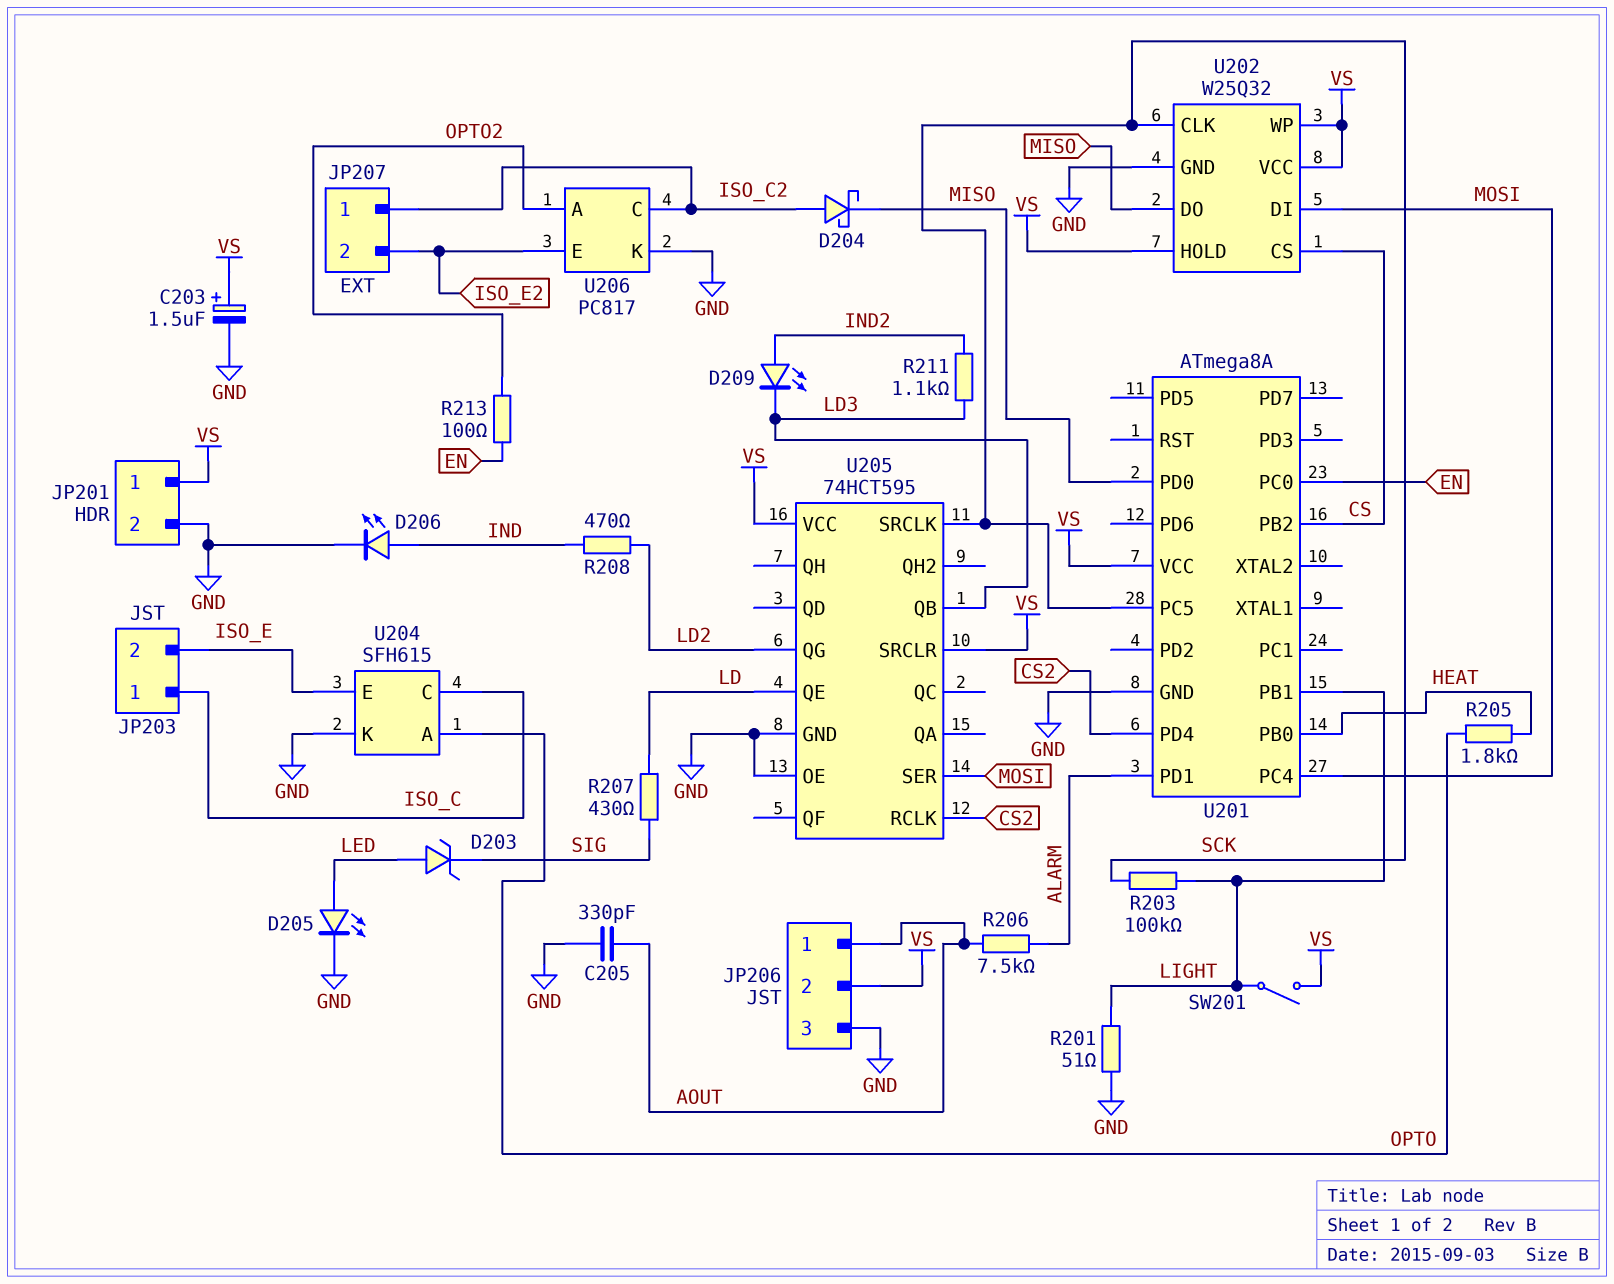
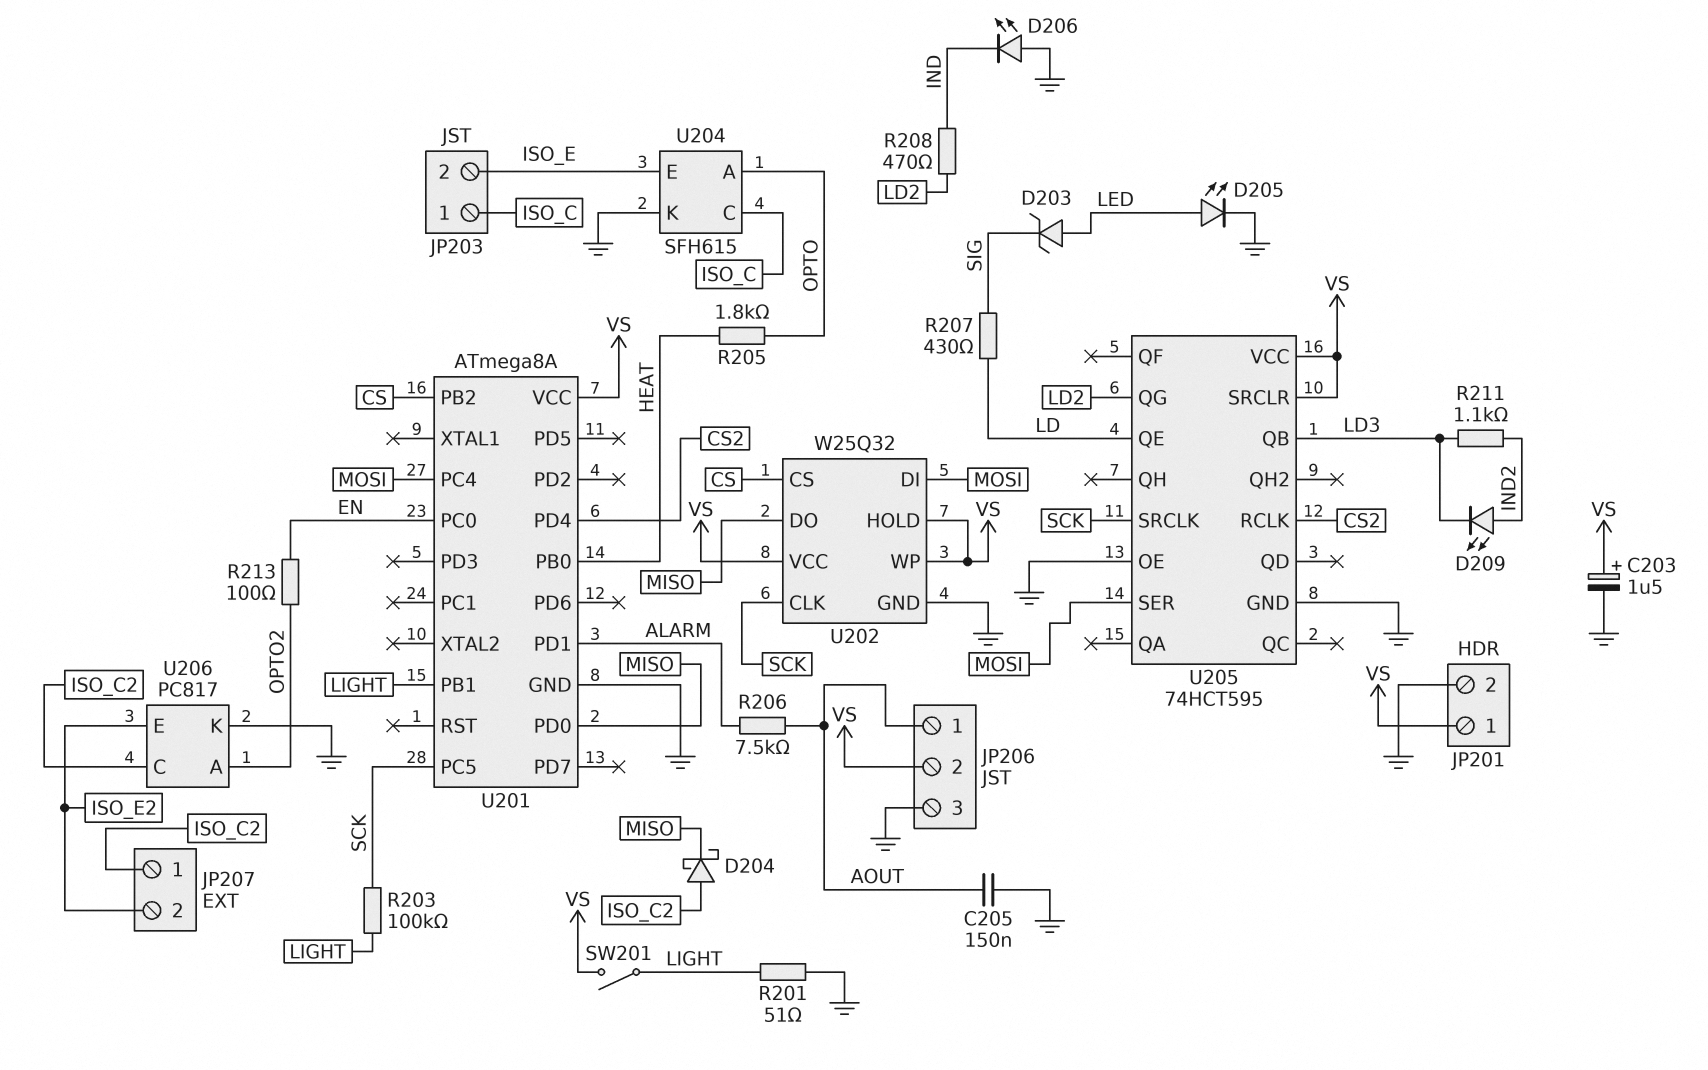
C205: 330pF (AOUT, GND) -> 150nF (AOUT, GND)
D206: LED (A IND, K GND) -> LED (A GND, K IND)

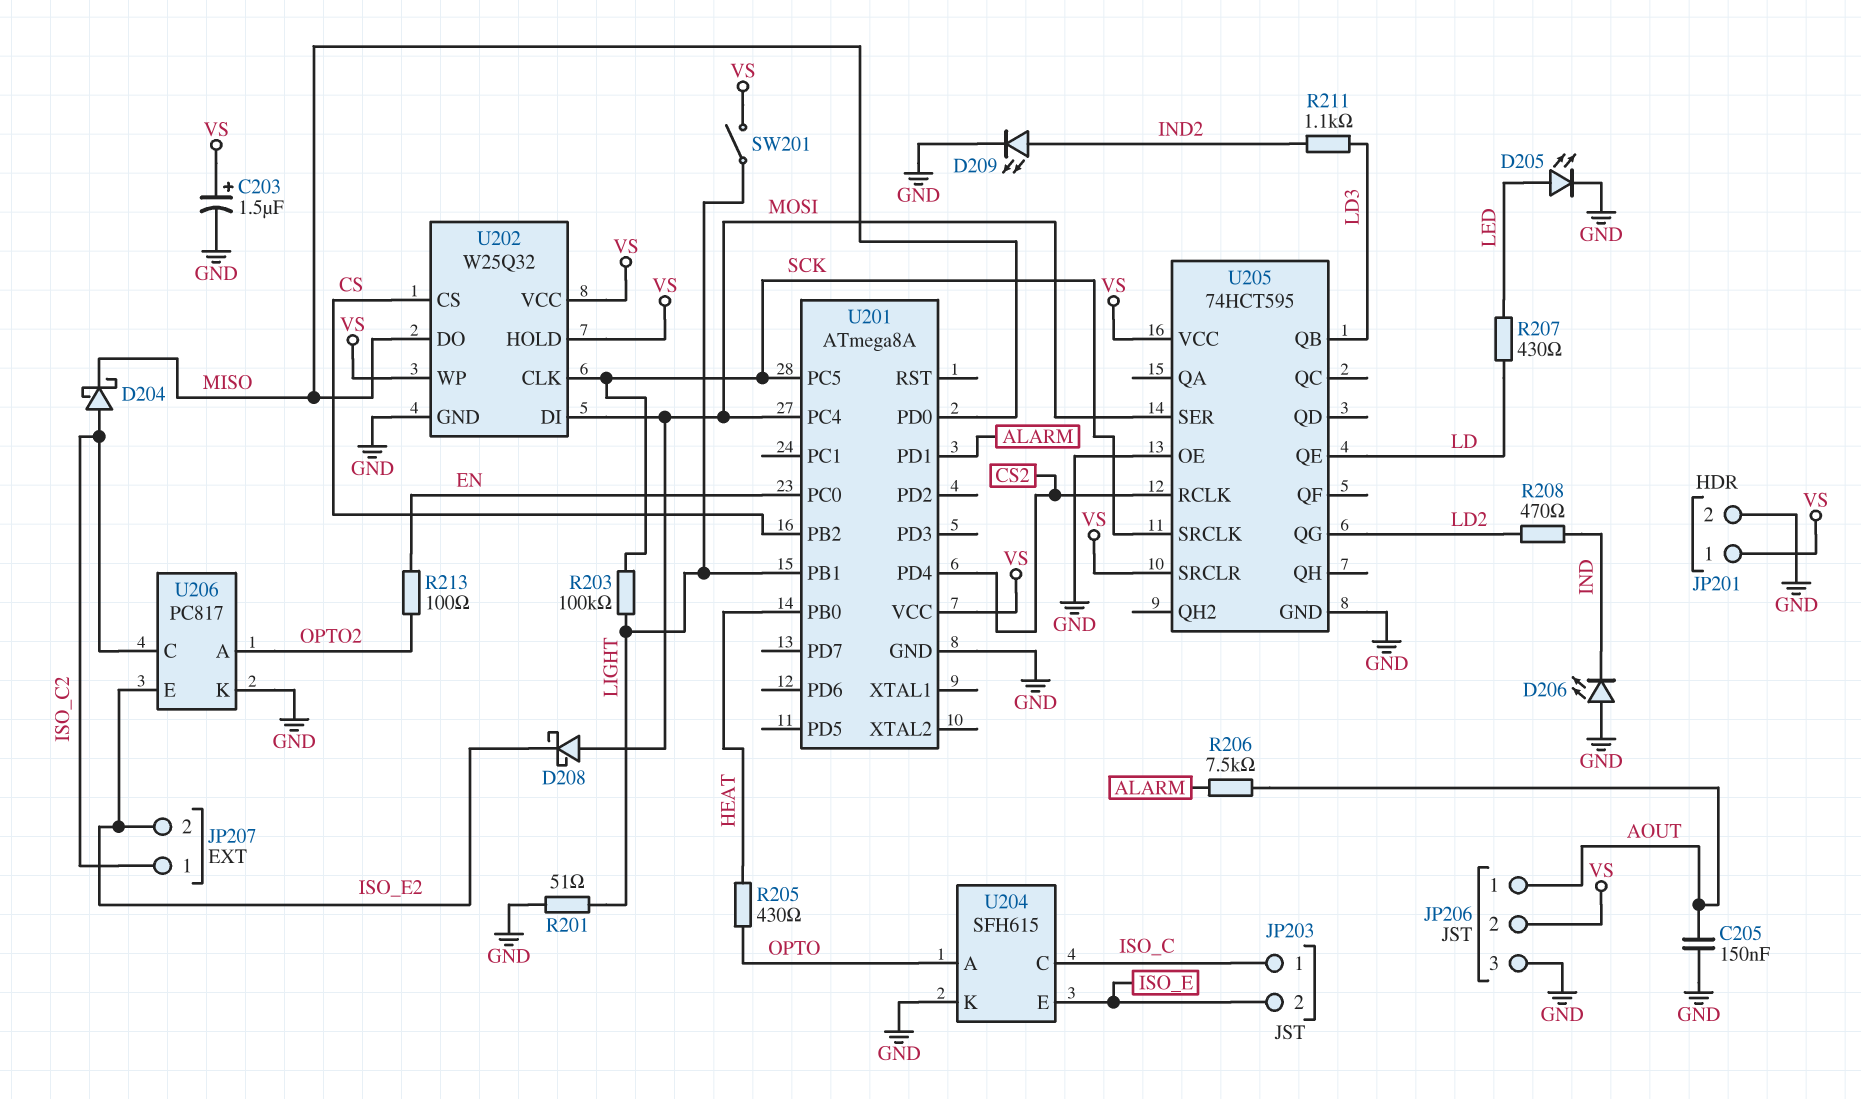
D203: zener (A LED, K SIG) -> none
D208: none -> schottky (A MOSI, K ISO_E2)
D209: LED (A IND2, K LD3) -> LED (A IND2, K GND)
R205: 1.8k (HEAT, OPTO) -> 430 (HEAT, OPTO)
R207: 430 (LD, SIG) -> 430 (LD, LED)

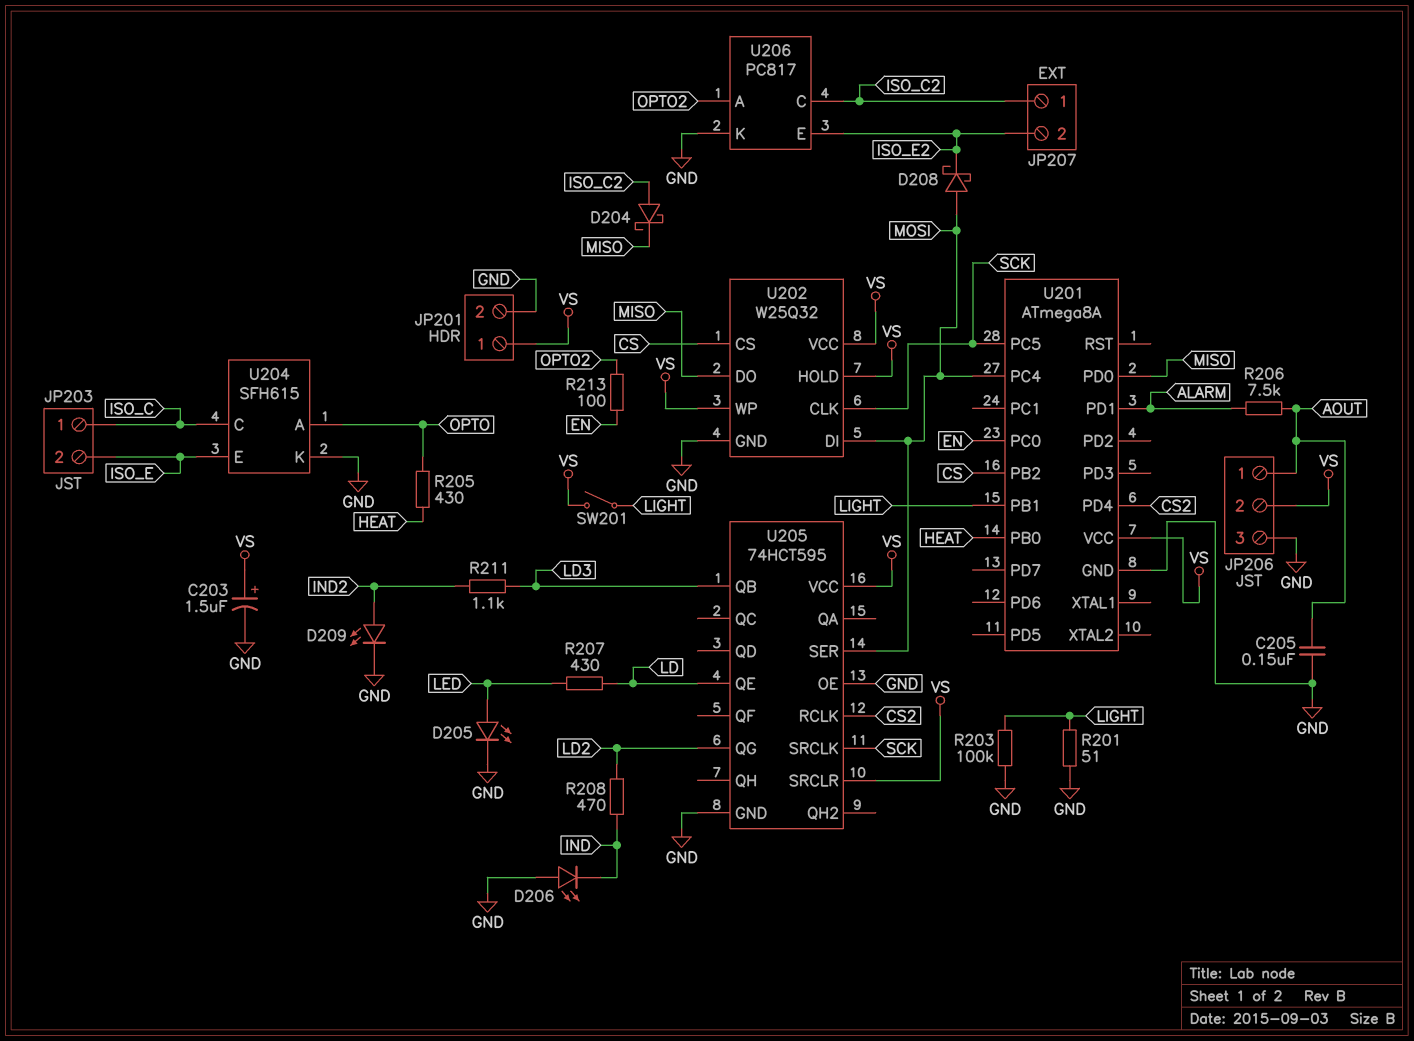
R203: 100k (LIGHT, SCK) -> 100k (GND, LIGHT)

